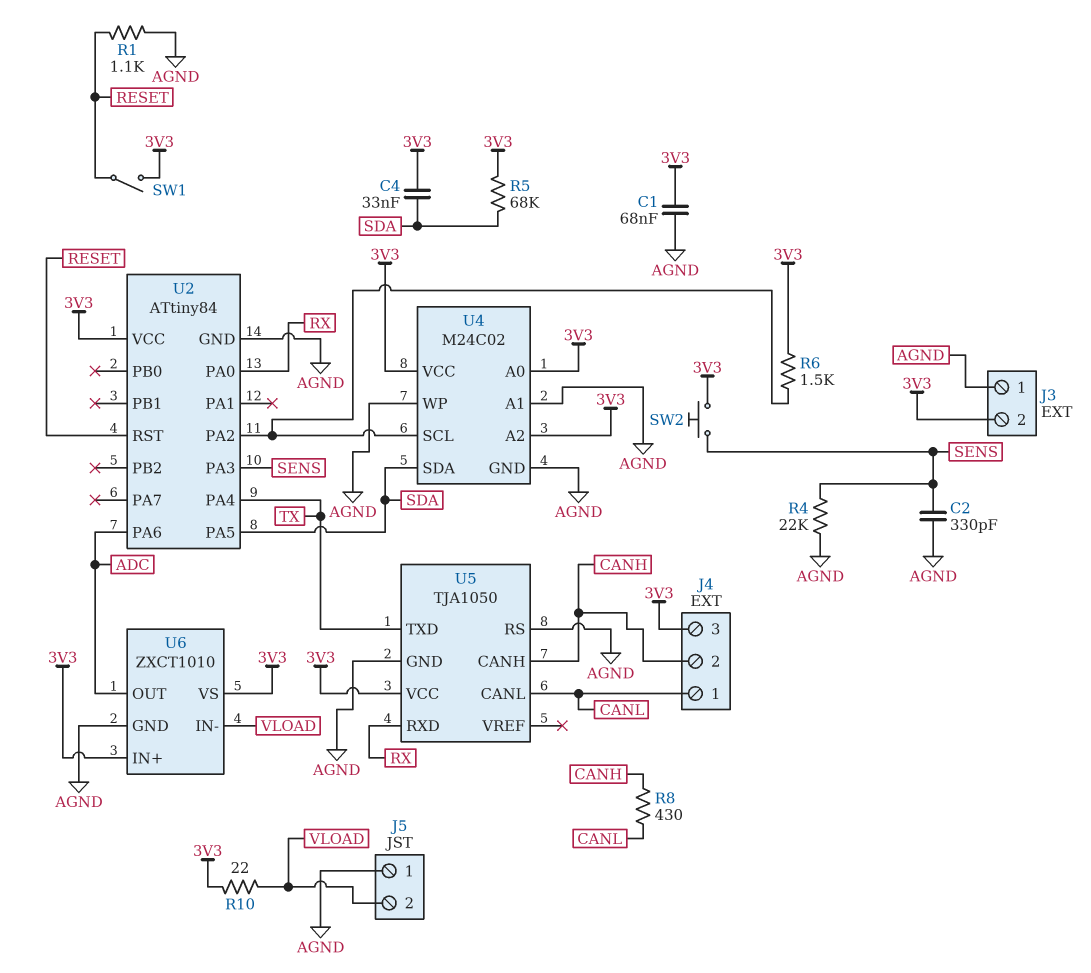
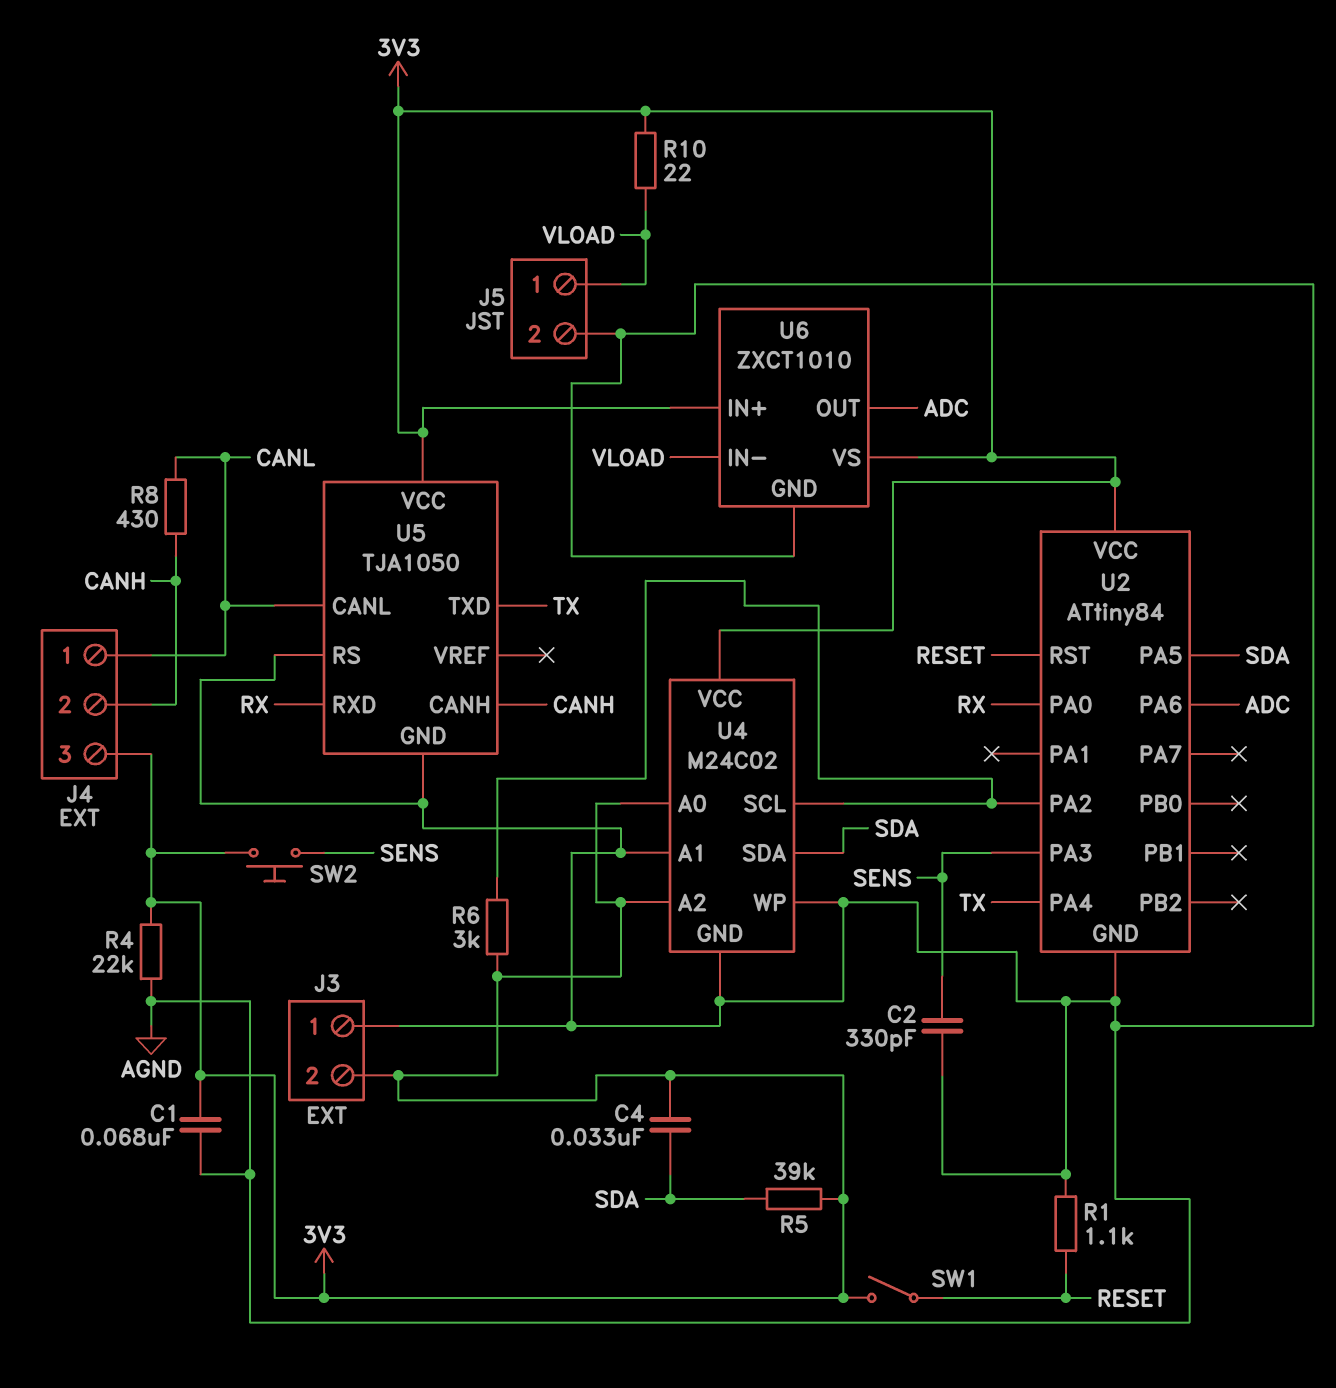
J5 pin 1: AGND -> VLOAD
J5 pin 2: VLOAD -> AGND
R4: 22k (AGND, SENS) -> 22k (3V3, AGND)
R5: 68k (3V3, SDA) -> 39k (3V3, SDA)
R6: 1.5k (3V3, U2/PA2) -> 3k (3V3, U2/PA2)

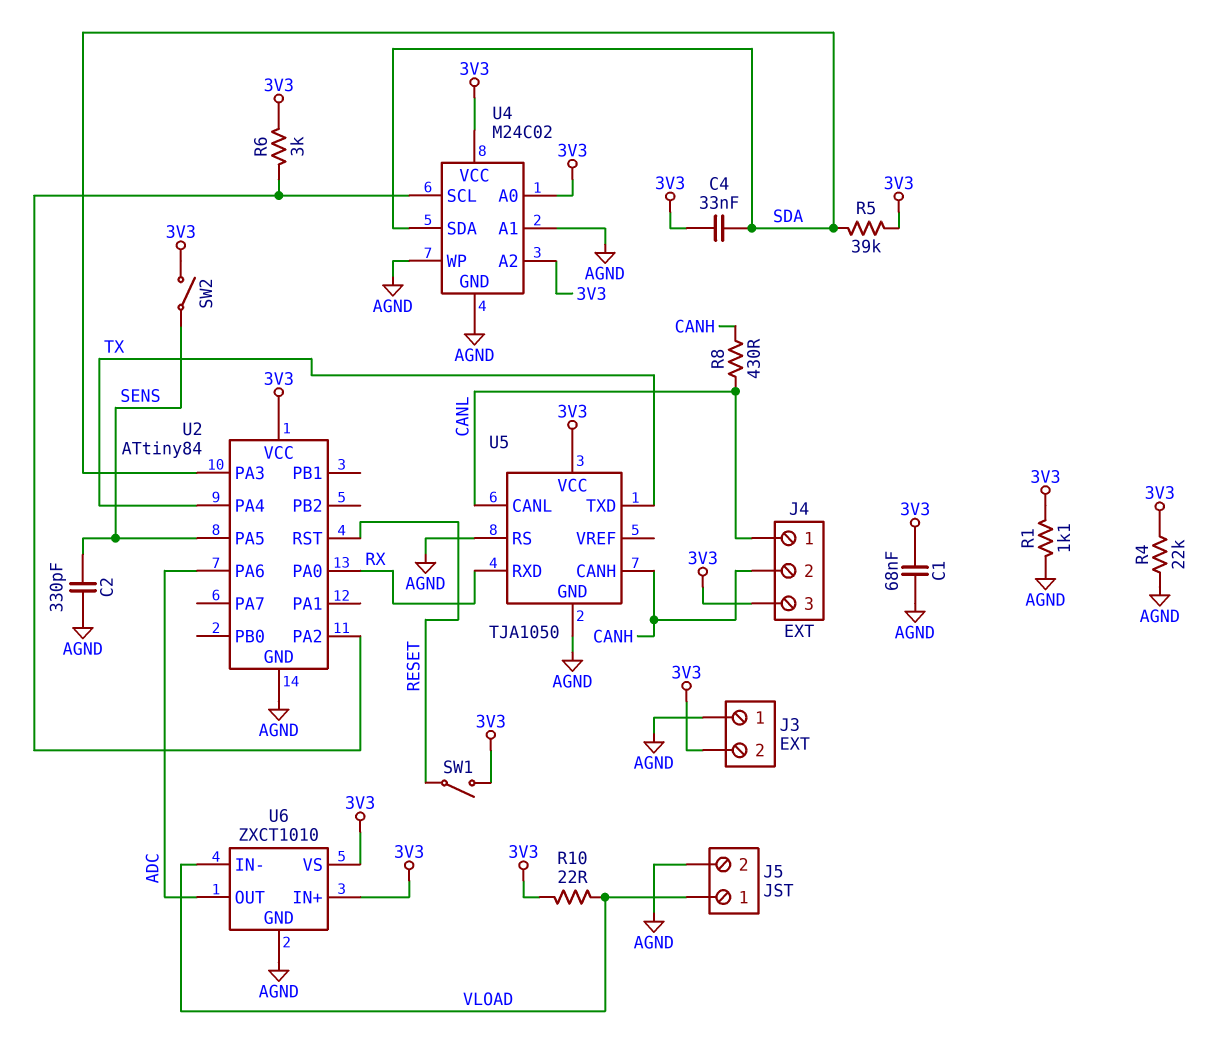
R1: 1.1k (AGND, RESET) -> 1.1k (3V3, AGND)
SW2: button (3V3, SENS) -> switch (3V3, SENS)
U2 pin PA3: SENS -> SDA
U2 pin PA5: SDA -> SENS

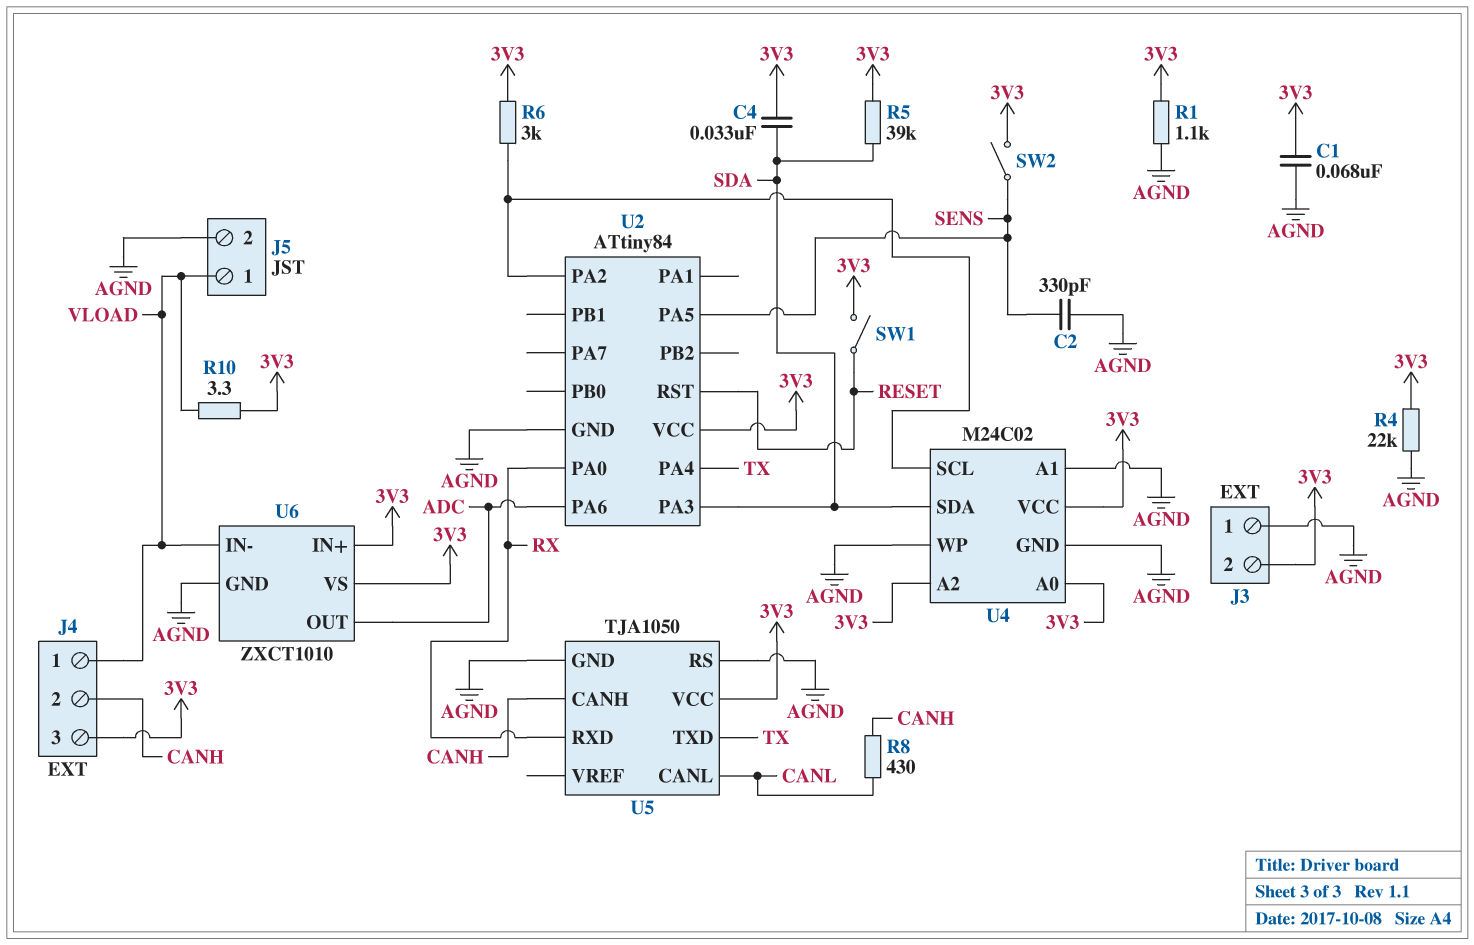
J4 pin 1: CANL -> VLOAD
R10: 22 (3V3, VLOAD) -> 3.3 (3V3, VLOAD)

